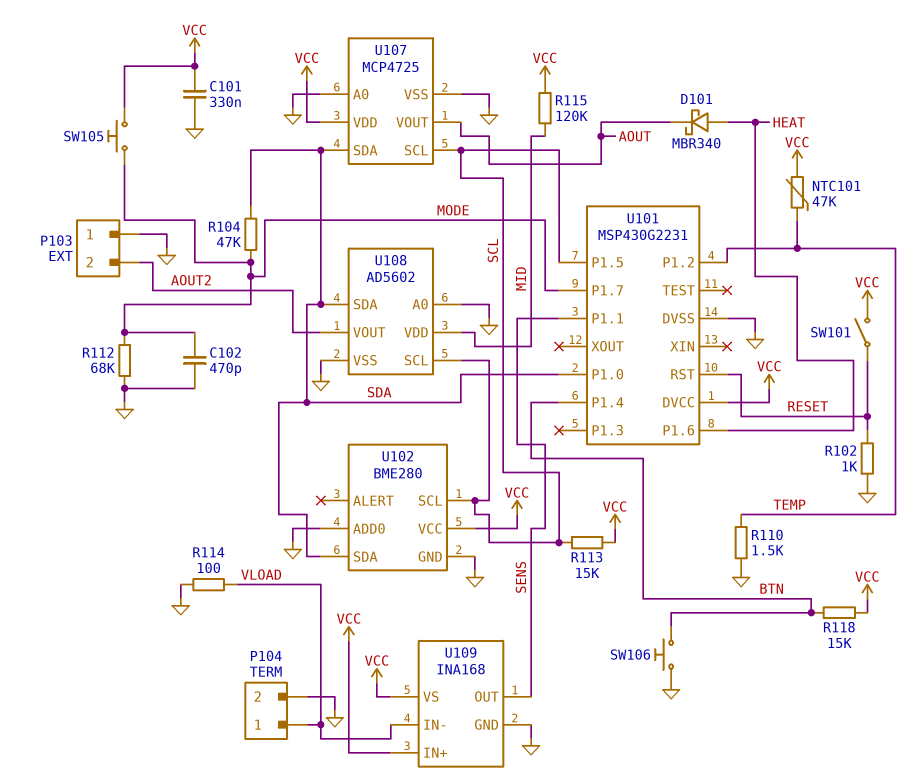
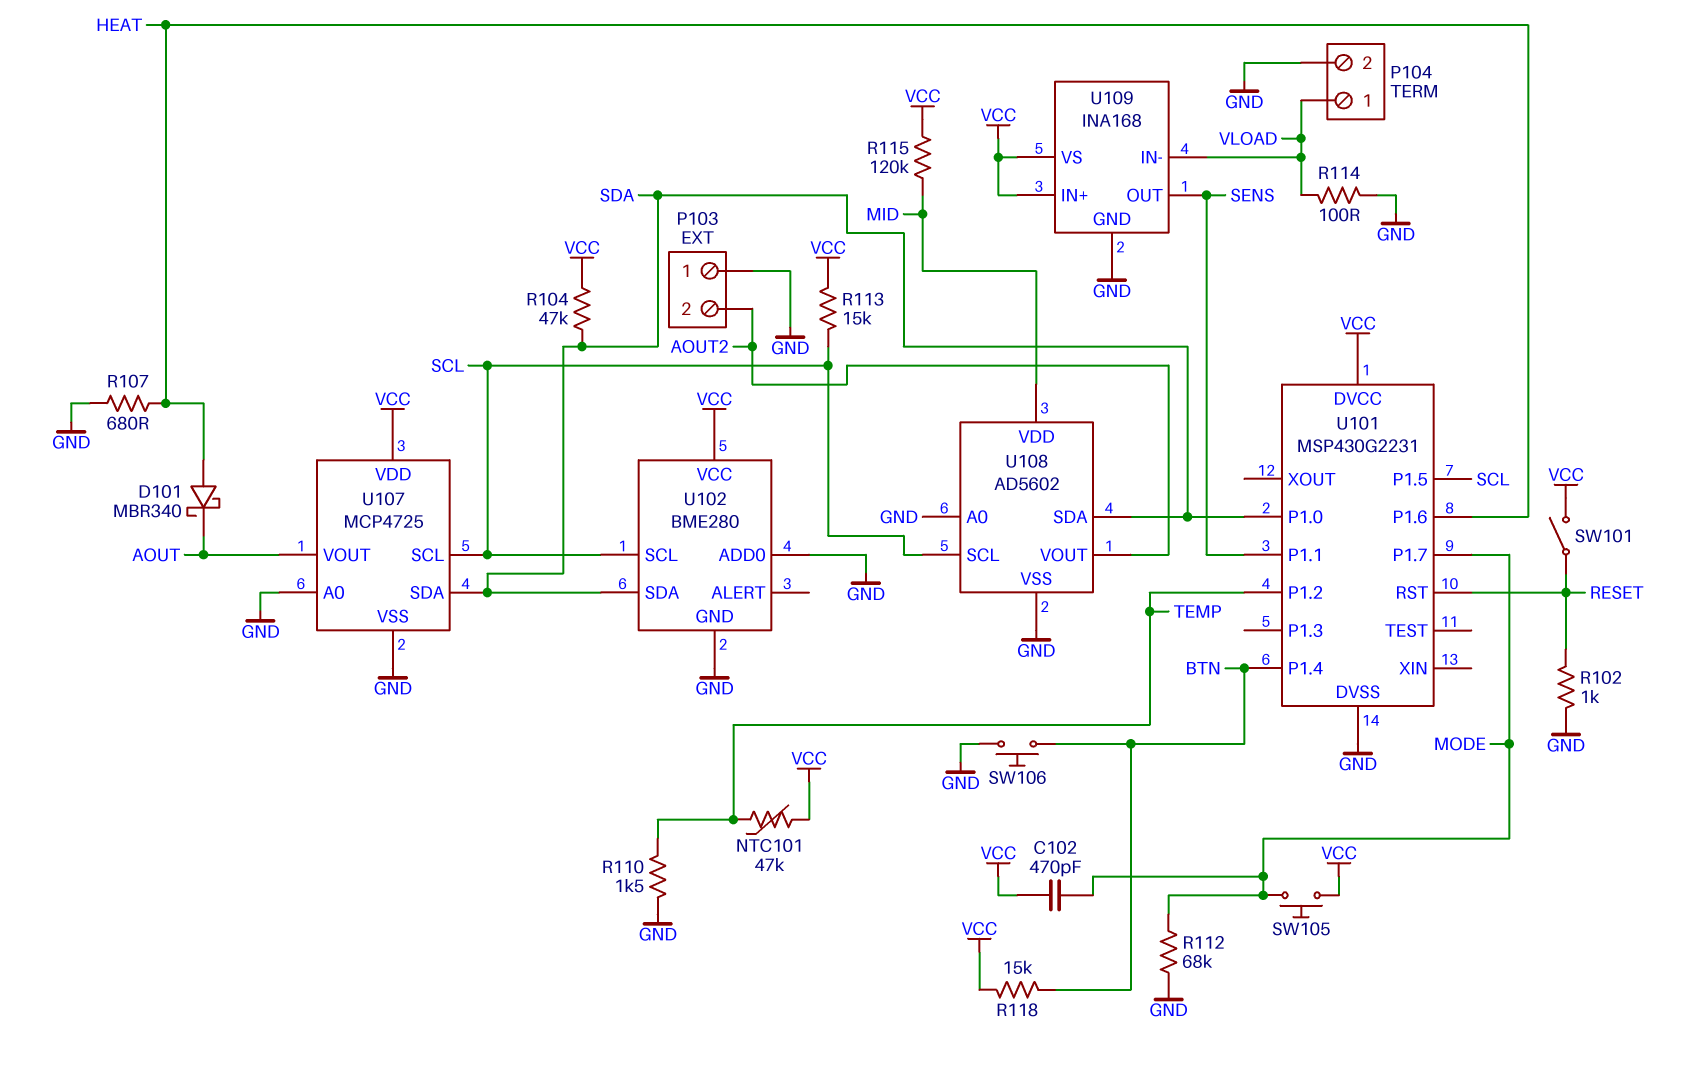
C101: 330nF (GND, VCC) -> none
C102: 470pF (GND, MODE) -> 470pF (MODE, VCC)
R104: 47k (MODE, SDA) -> 47k (SDA, VCC)
R107: none -> 680 (GND, HEAT)

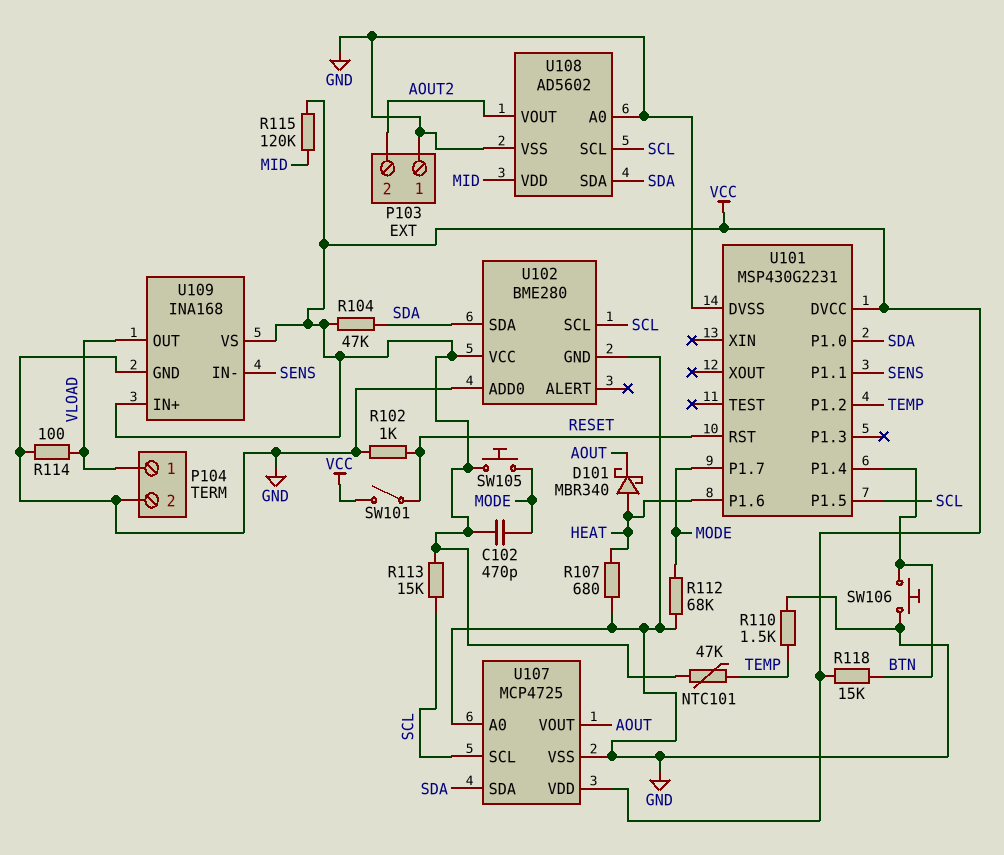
U109 pin IN-: VLOAD -> SENS
U109 pin OUT: SENS -> VLOAD

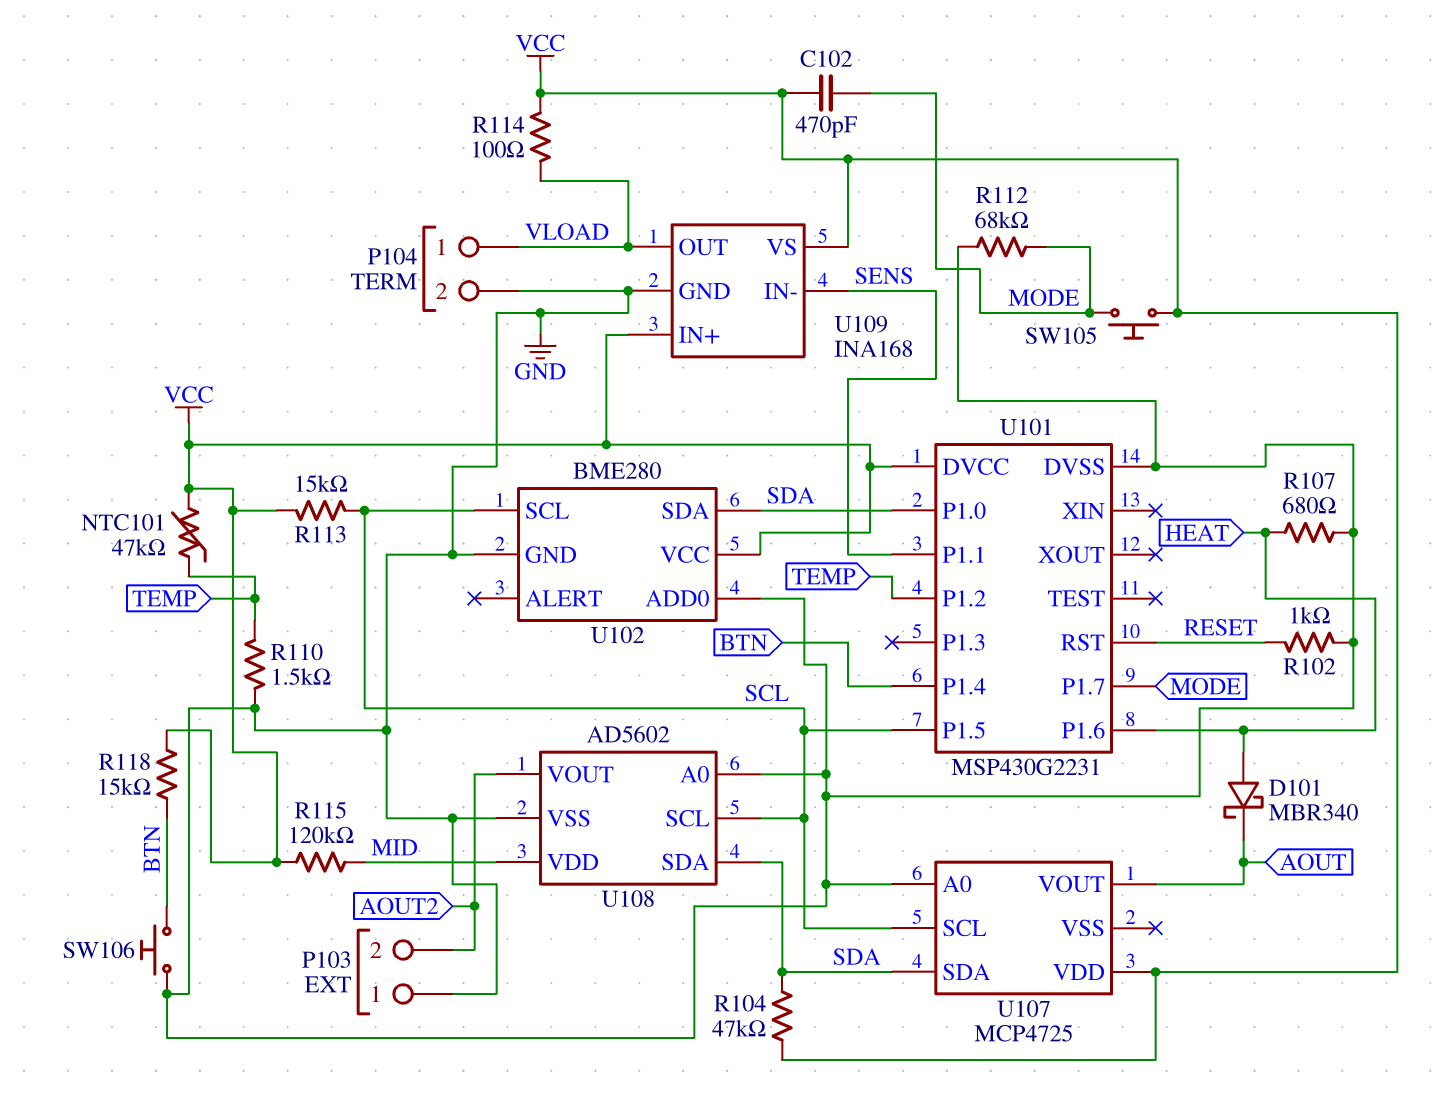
R114: 100 (GND, VLOAD) -> 100 (VCC, VLOAD)
SW101: switch (RESET, VCC) -> none
U107 pin VSS: GND -> none

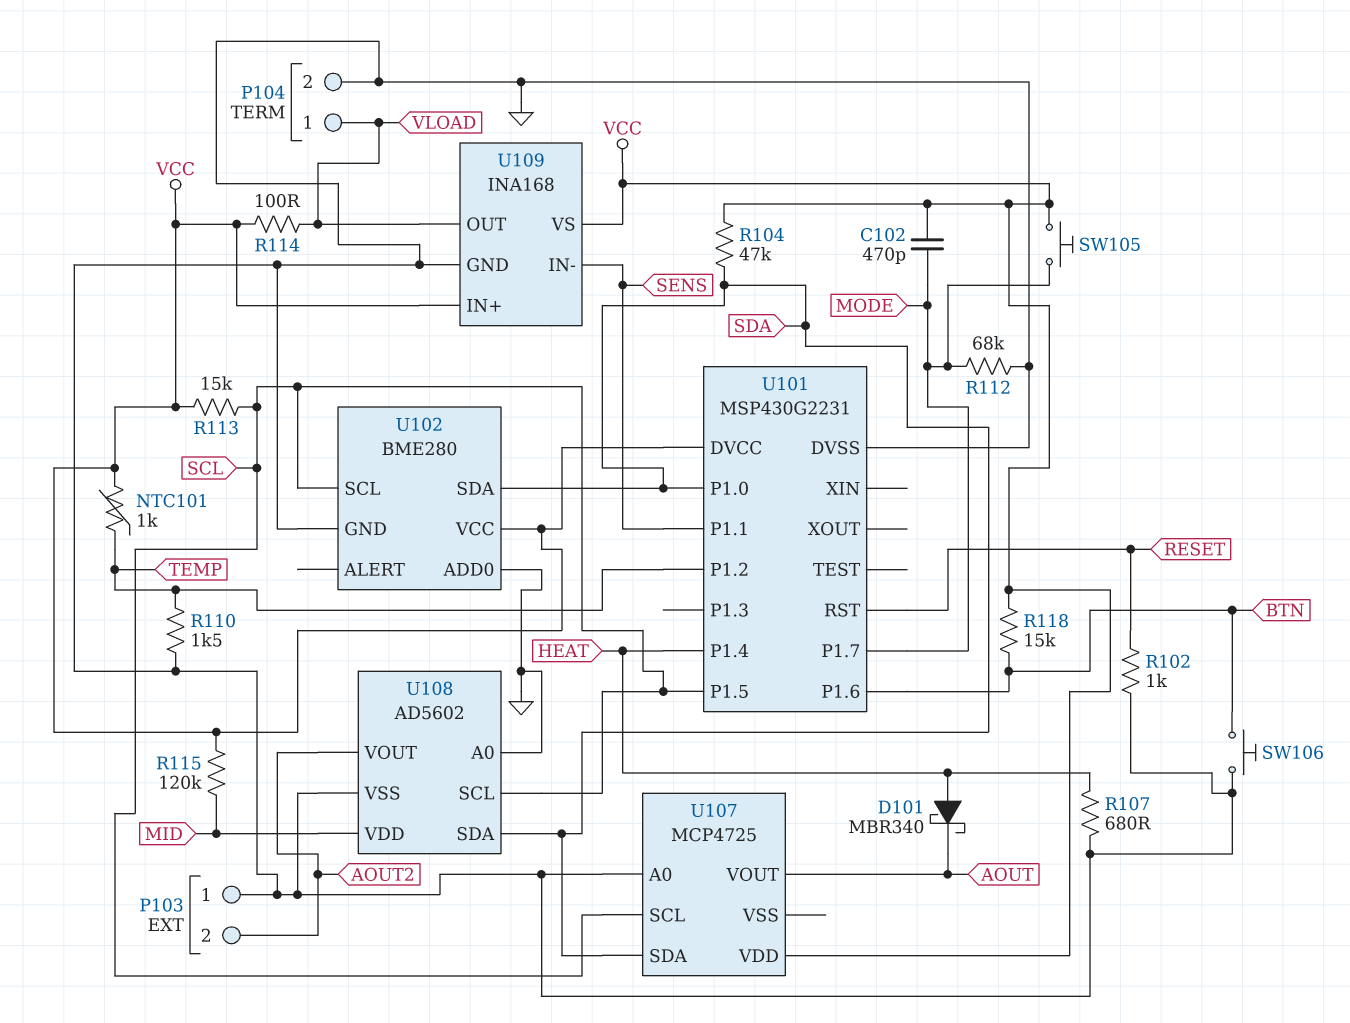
NTC101: 47k (TEMP, VCC) -> 1k (TEMP, VCC)
U101 pin P1.4: BTN -> HEAT
U101 pin P1.6: HEAT -> BTN

